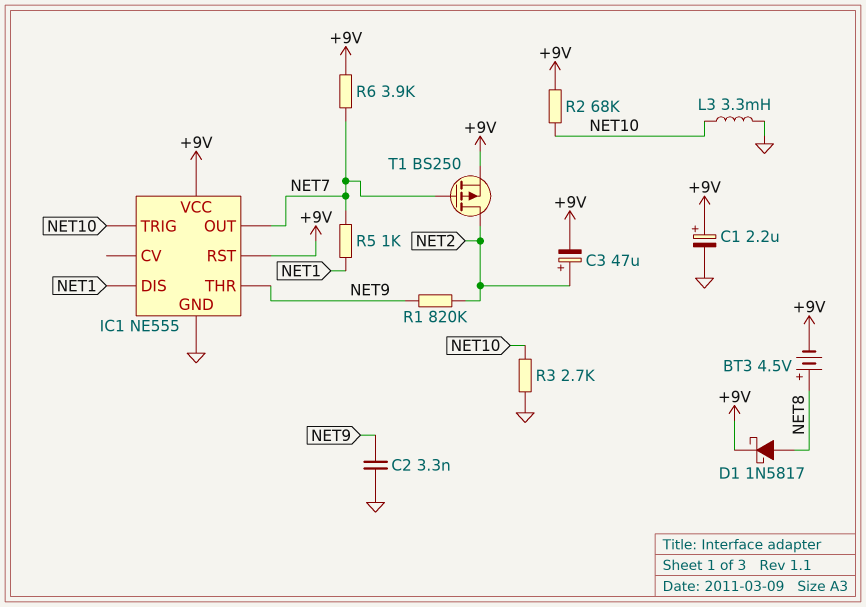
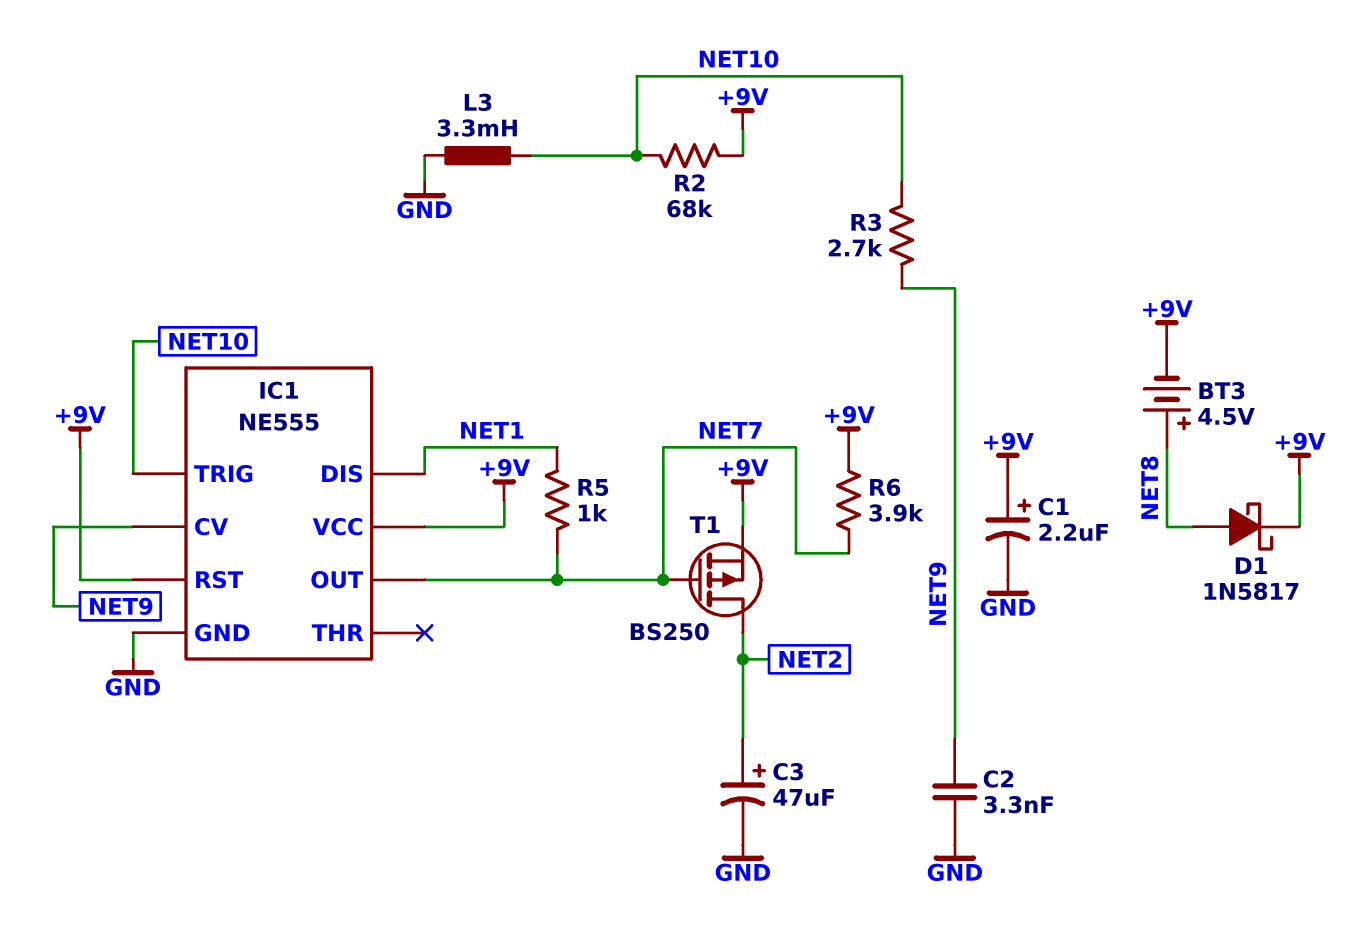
C3: 47uF (plus NET2, minus +9V) -> 47uF (plus NET2, minus GND)
IC1 pin CV: none -> NET9
IC1 pin THR: NET9 -> none
R1: 820k (NET2, NET9) -> none
R3: 2.7k (GND, NET10) -> 2.7k (NET9, NET10)

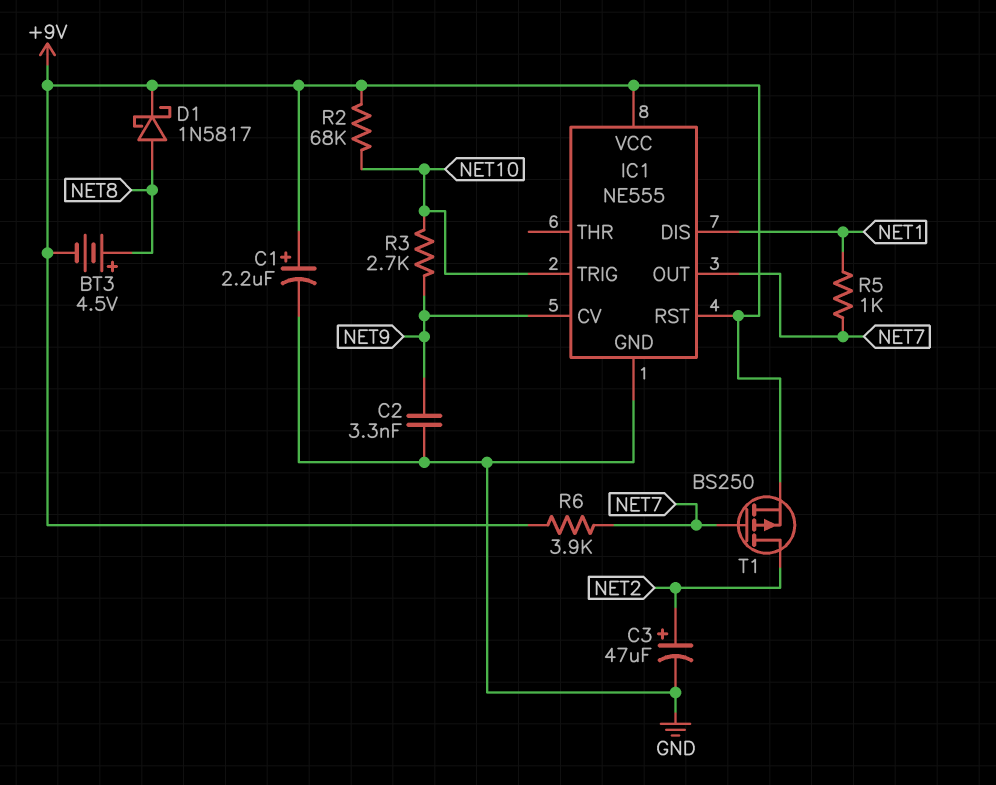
L3: 3.3mH (GND, NET10) -> none

